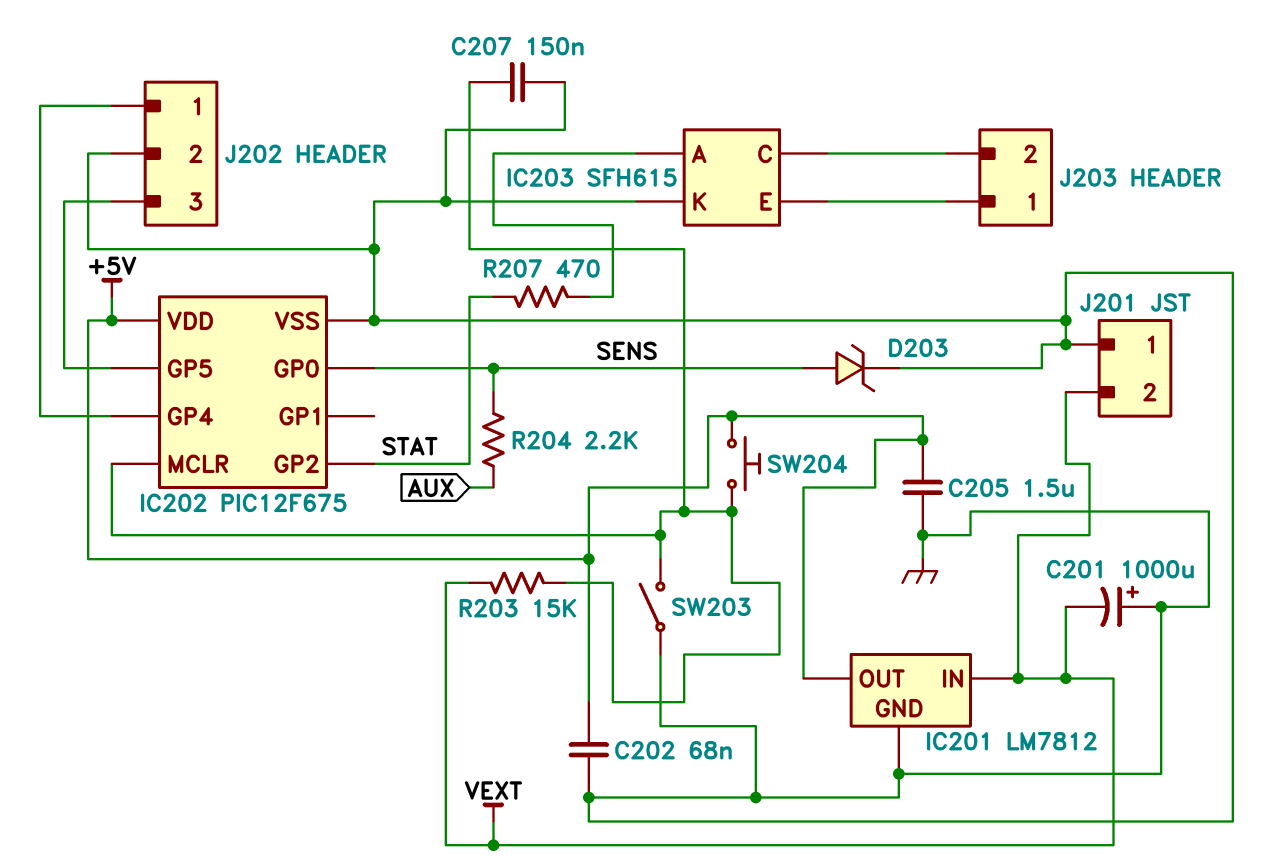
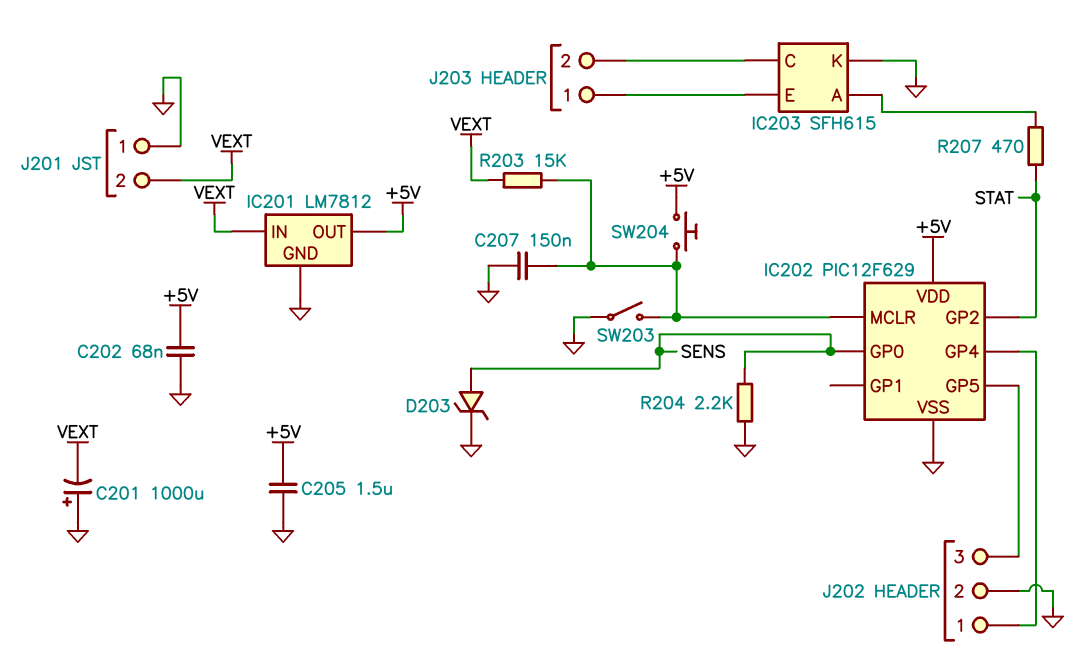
IC202: PIC12F675 -> PIC12F629
R204: 2.2k (AUX, SENS) -> 2.2k (GND, SENS)

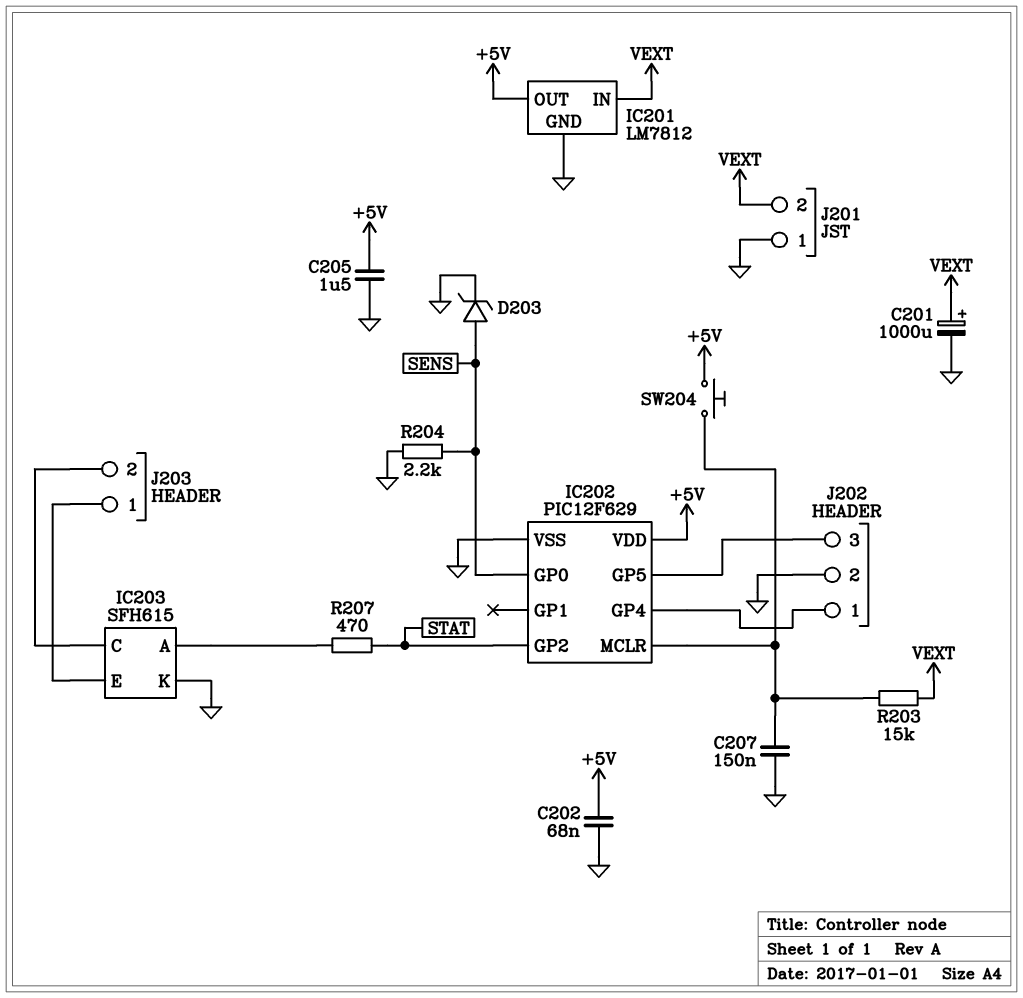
C201: 1000uF (plus GND, minus VEXT) -> 1000uF (plus VEXT, minus GND)
SW203: switch (GND, IC202/MCLR) -> none

